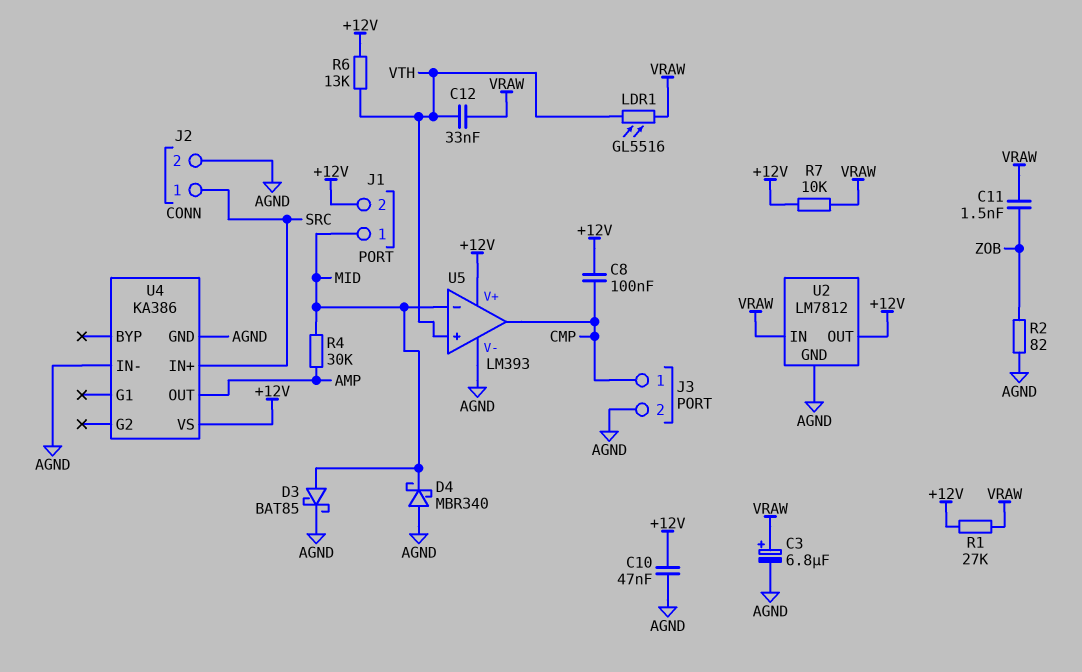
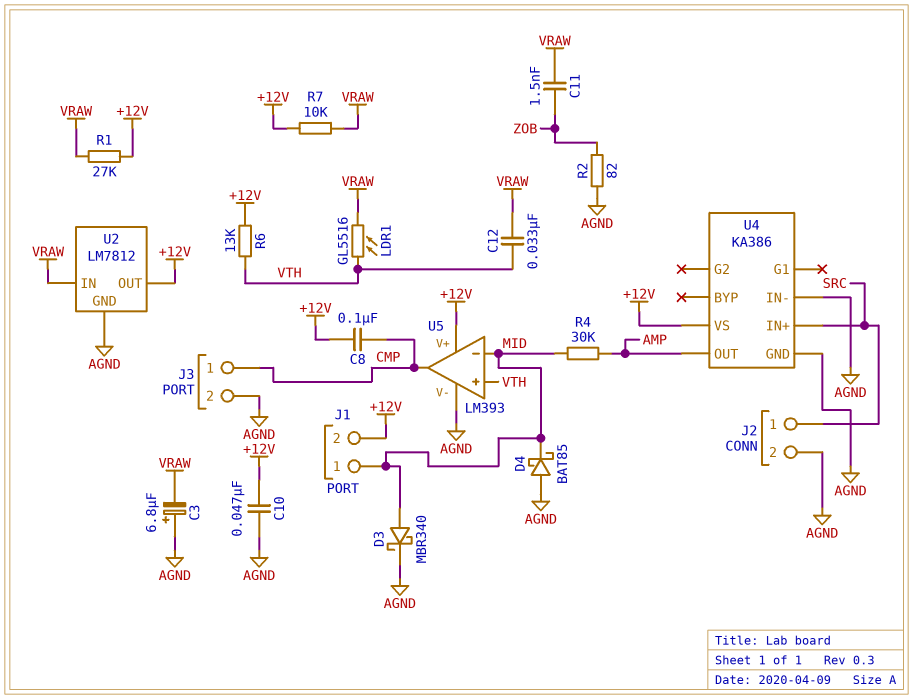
C3: 6.8uF (plus VRAW, minus AGND) -> 6.8uF (plus AGND, minus VRAW)
D3: schottky BAT85 (A MID, K AGND) -> schottky MBR340 (A MID, K AGND)
D4: schottky MBR340 (A AGND, K MID) -> schottky BAT85 (A AGND, K MID)

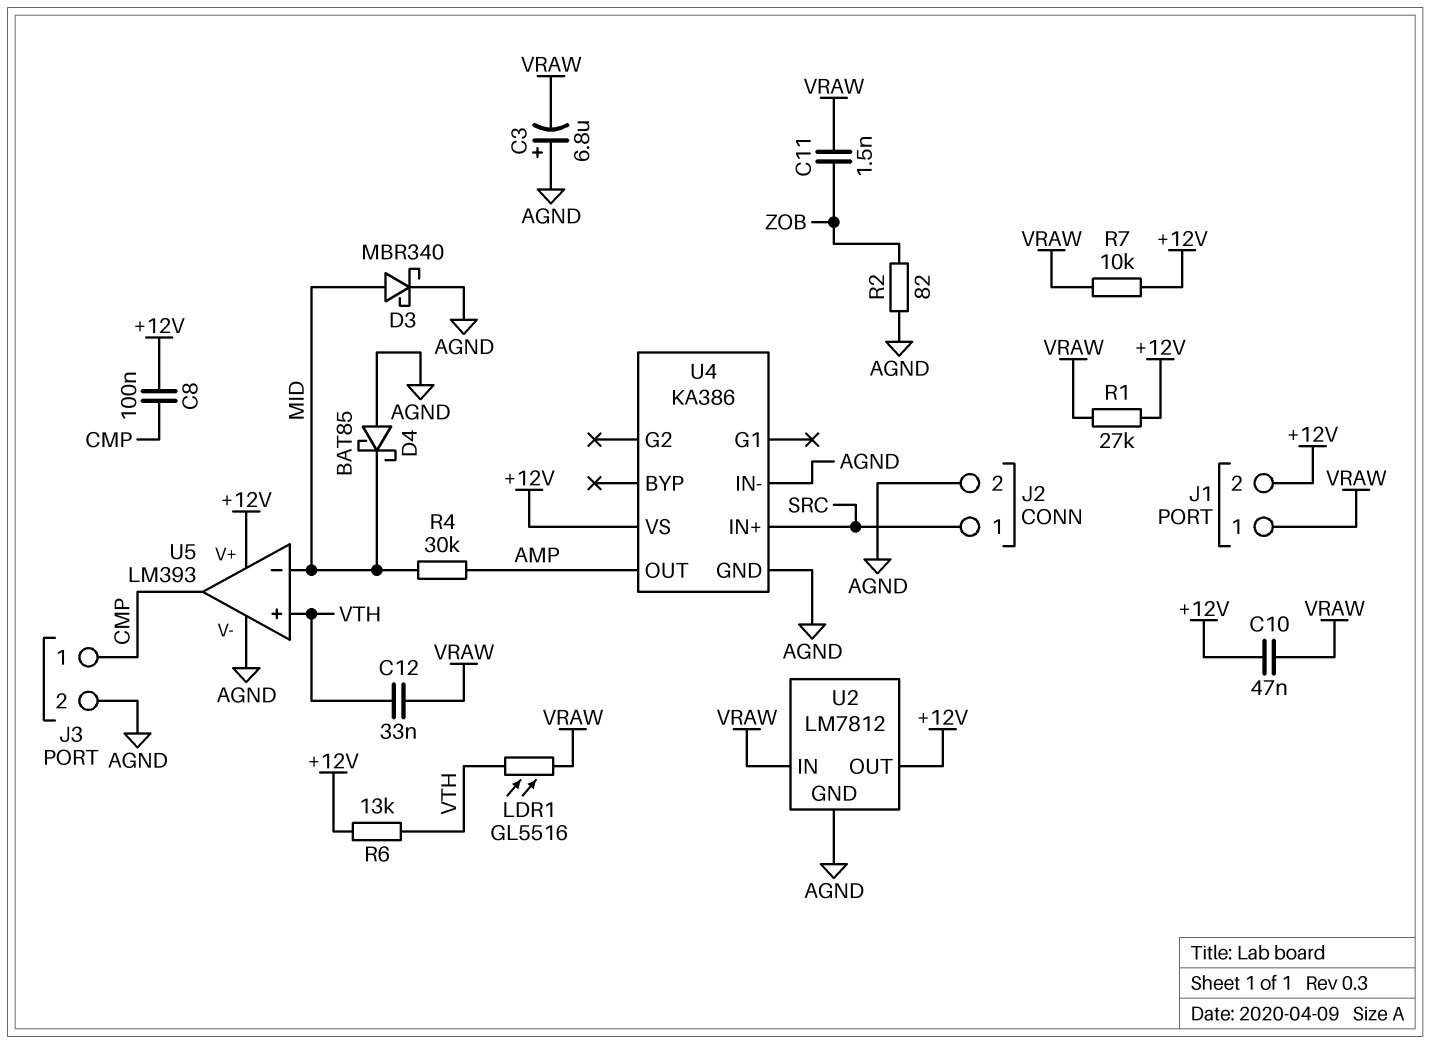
C10: 47nF (+12V, AGND) -> 47nF (+12V, VRAW)
J1 pin 1: MID -> VRAW

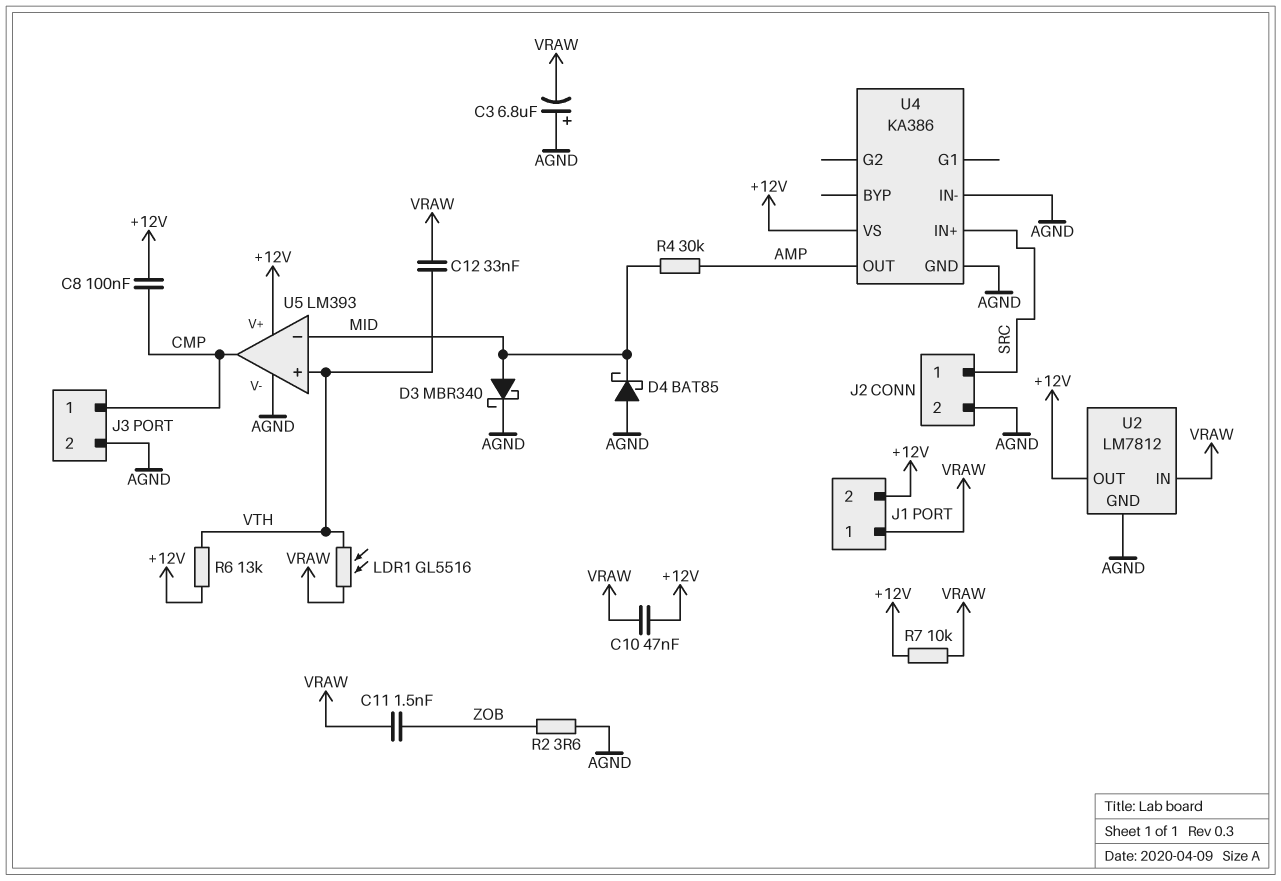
R1: 27k (+12V, VRAW) -> none
R2: 82 (AGND, ZOB) -> 3.6 (AGND, ZOB)

